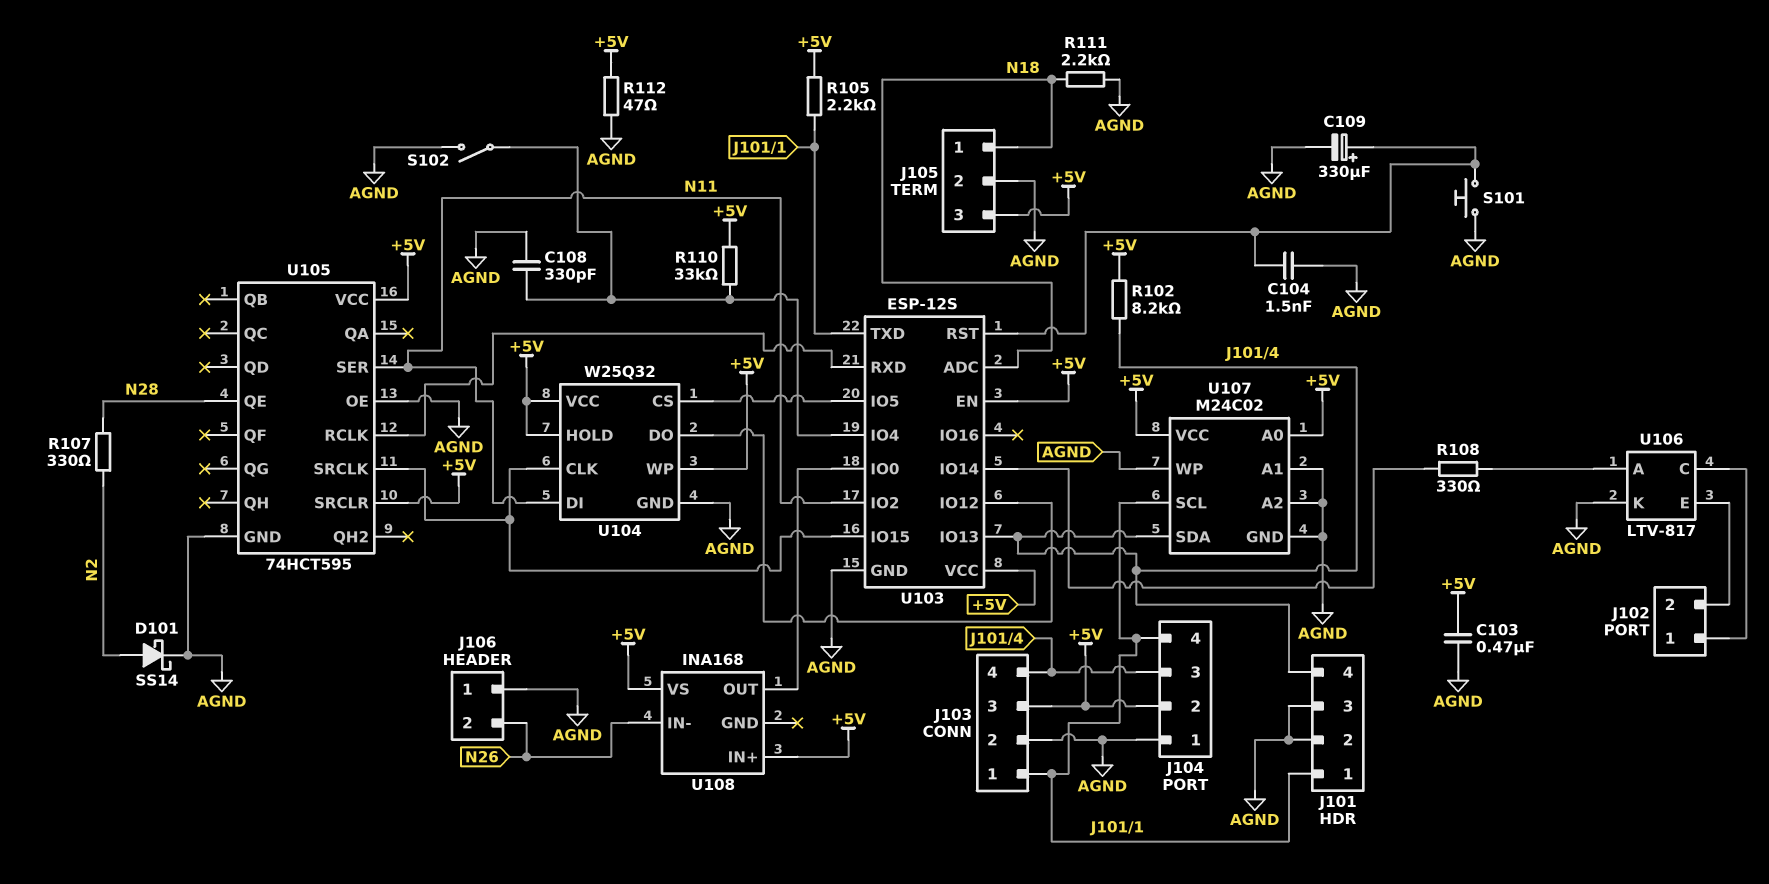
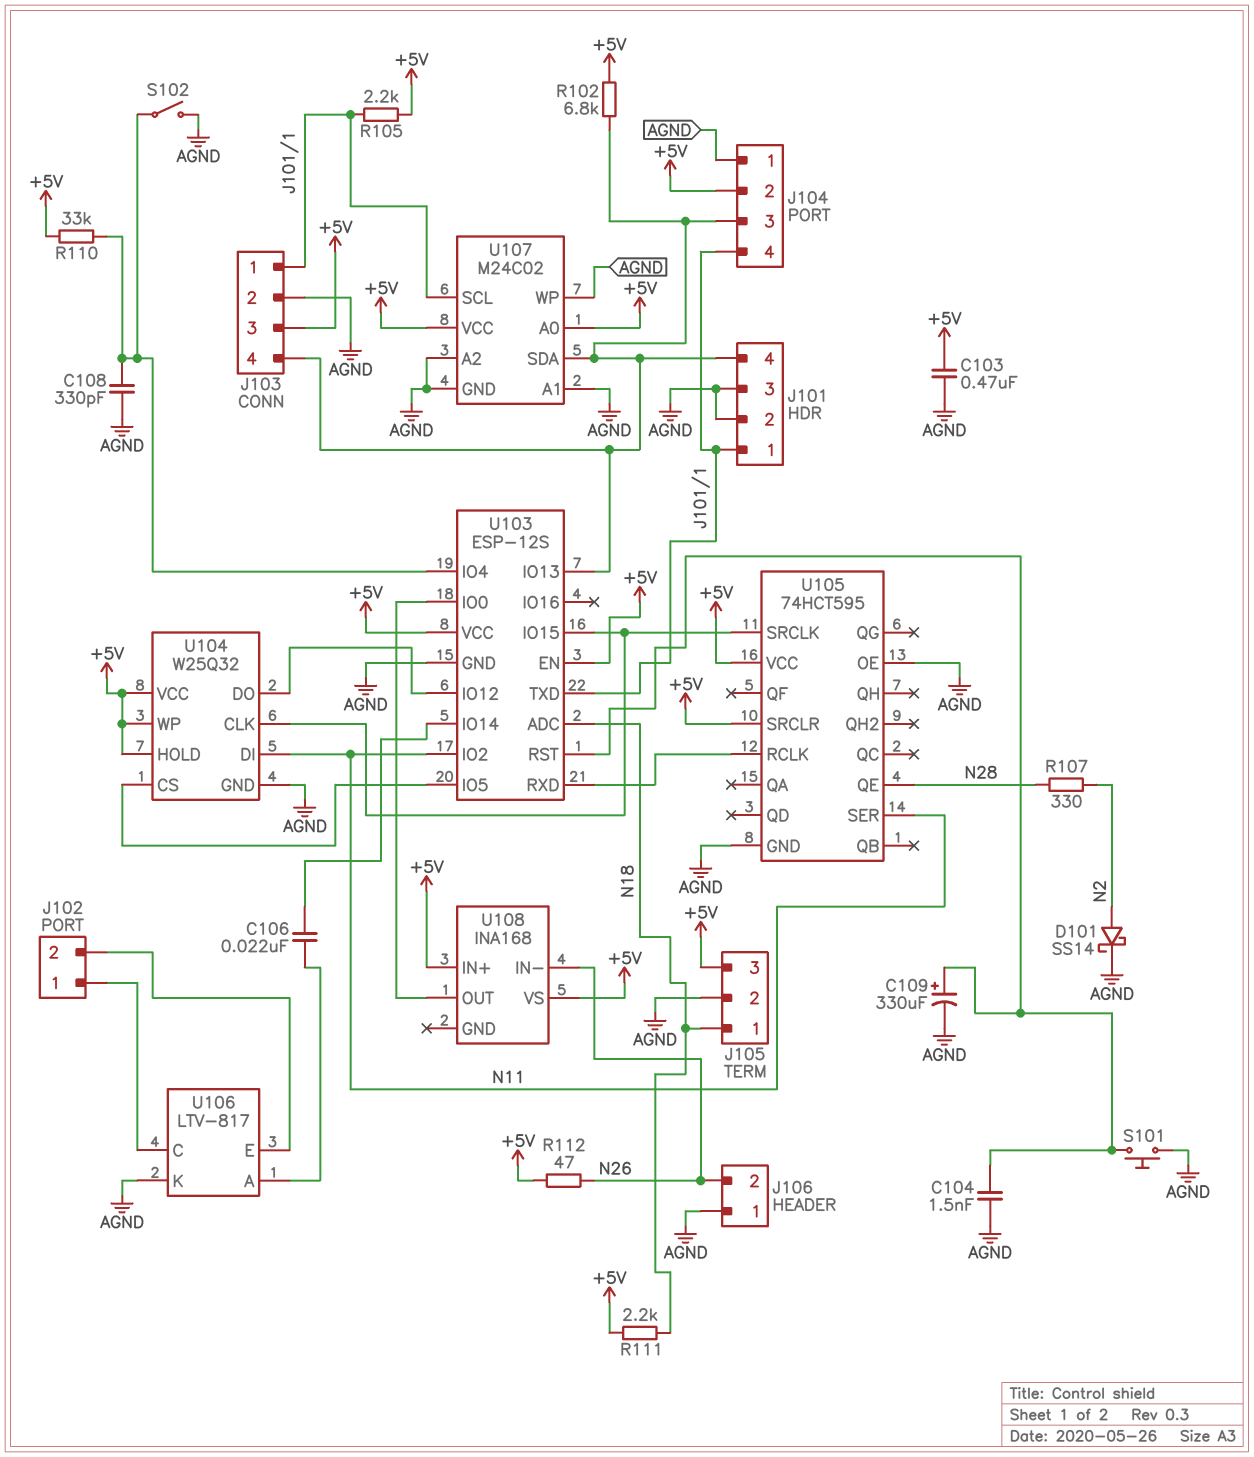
C106: none -> 22nF (U103/IO14, U106/A)
R102: 8.2k (+5V, J101/4) -> 6.8k (+5V, J101/4)
R108: 330 (U103/IO14, U106/A) -> none
R111: 2.2k (AGND, N18) -> 2.2k (+5V, N18)
R112: 47 (+5V, AGND) -> 47 (+5V, N26)

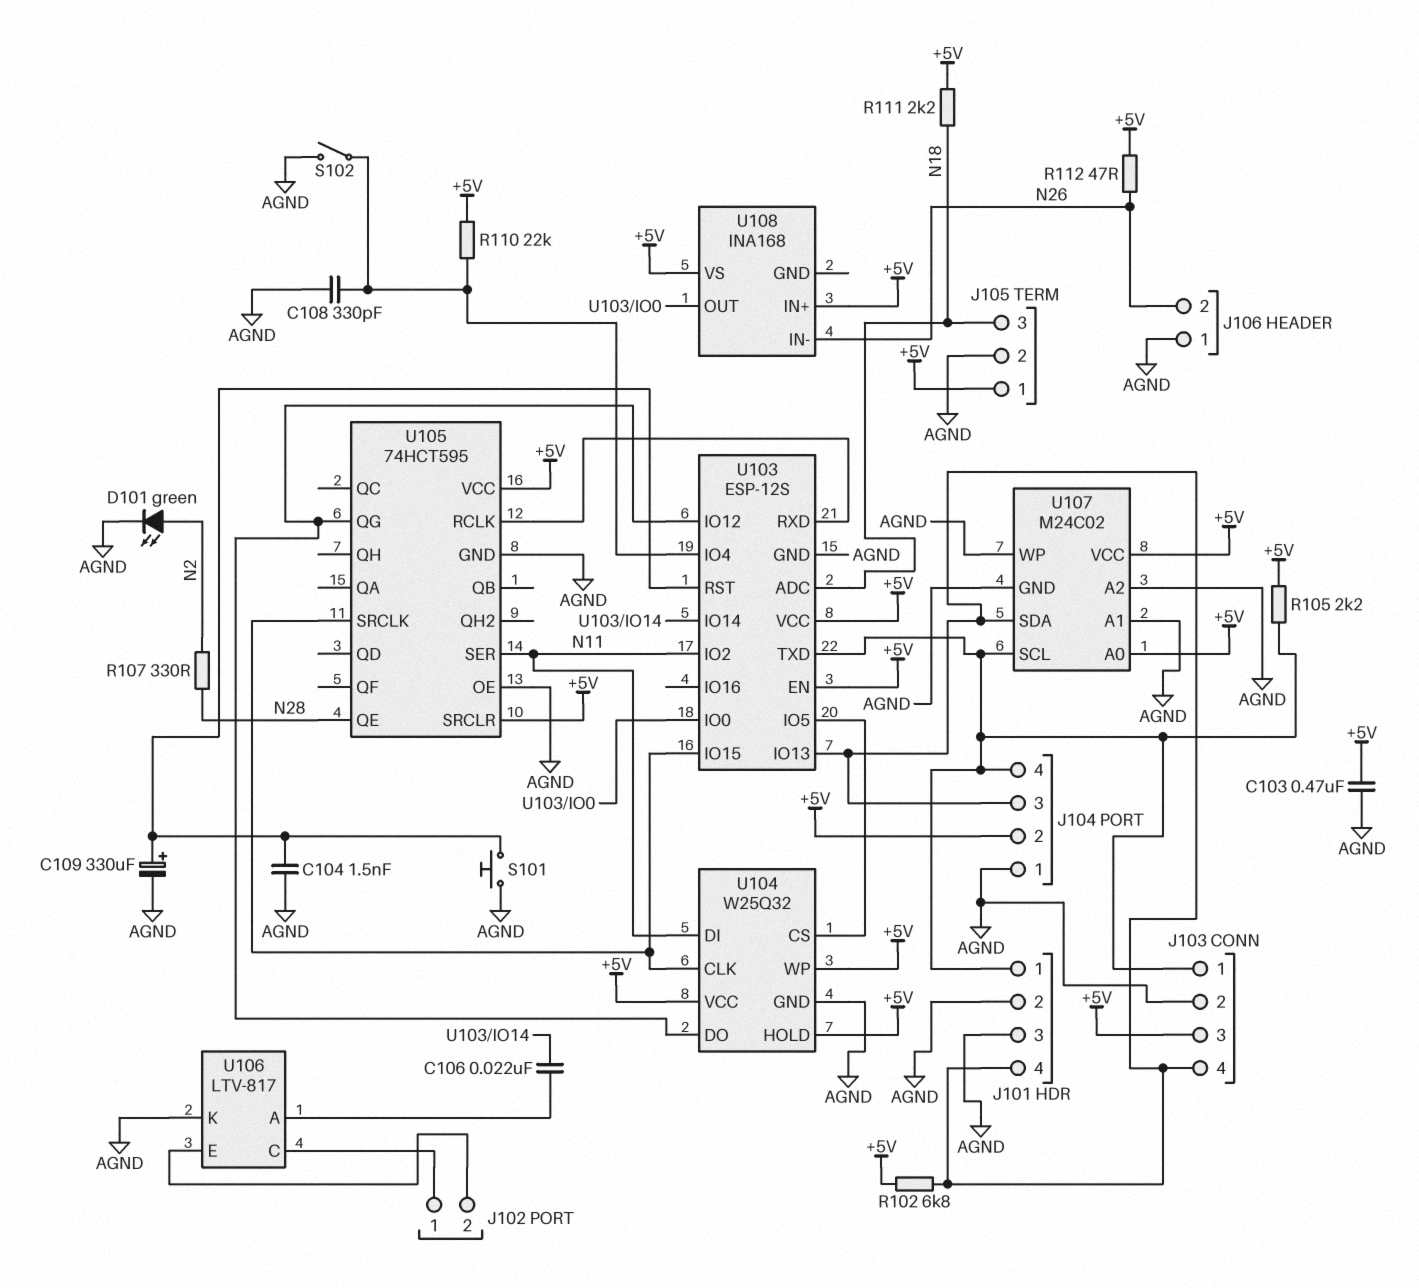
D101: schottky SS14 (A N2, K AGND) -> LED green (A N2, K AGND)
J105 pin 1: N18 -> +5V
J105 pin 3: +5V -> N18
R110: 33k (+5V, U103/IO4) -> 22k (+5V, U103/IO4)
U105 pin QG: none -> U103/IO12

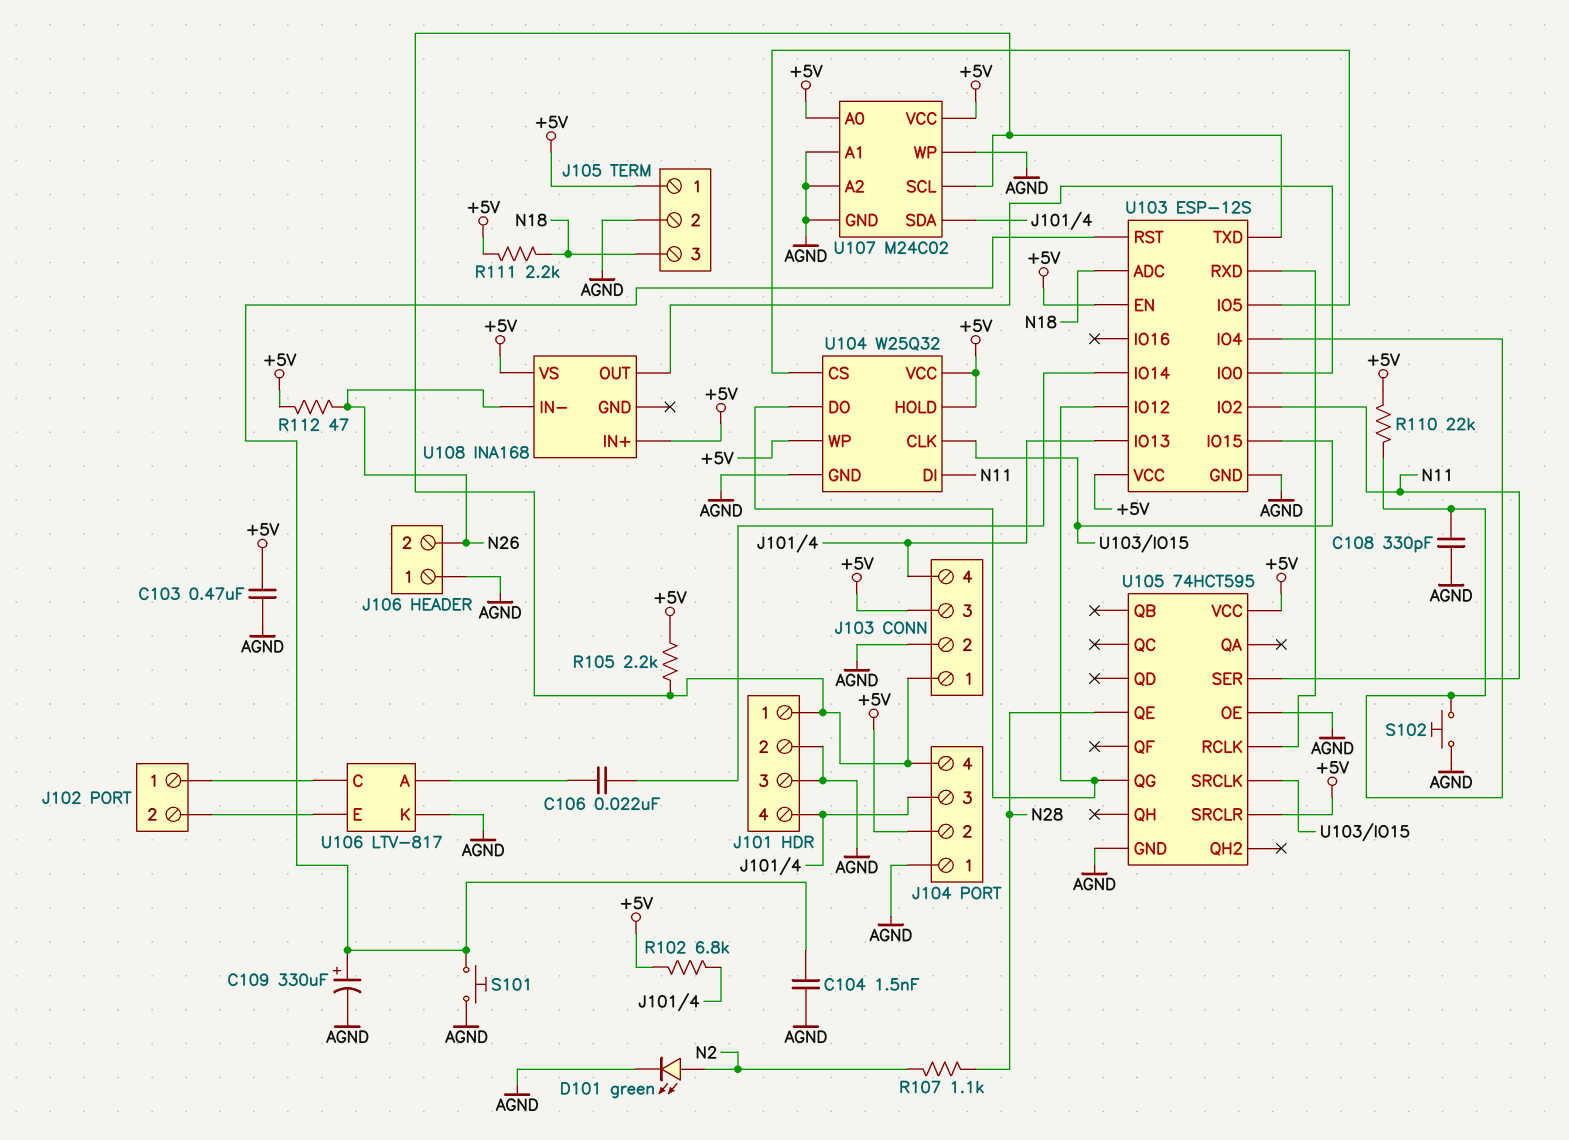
R107: 330 (N2, N28) -> 1.1k (N2, N28)
S102: switch (AGND, U103/IO4) -> button (AGND, U103/IO4)

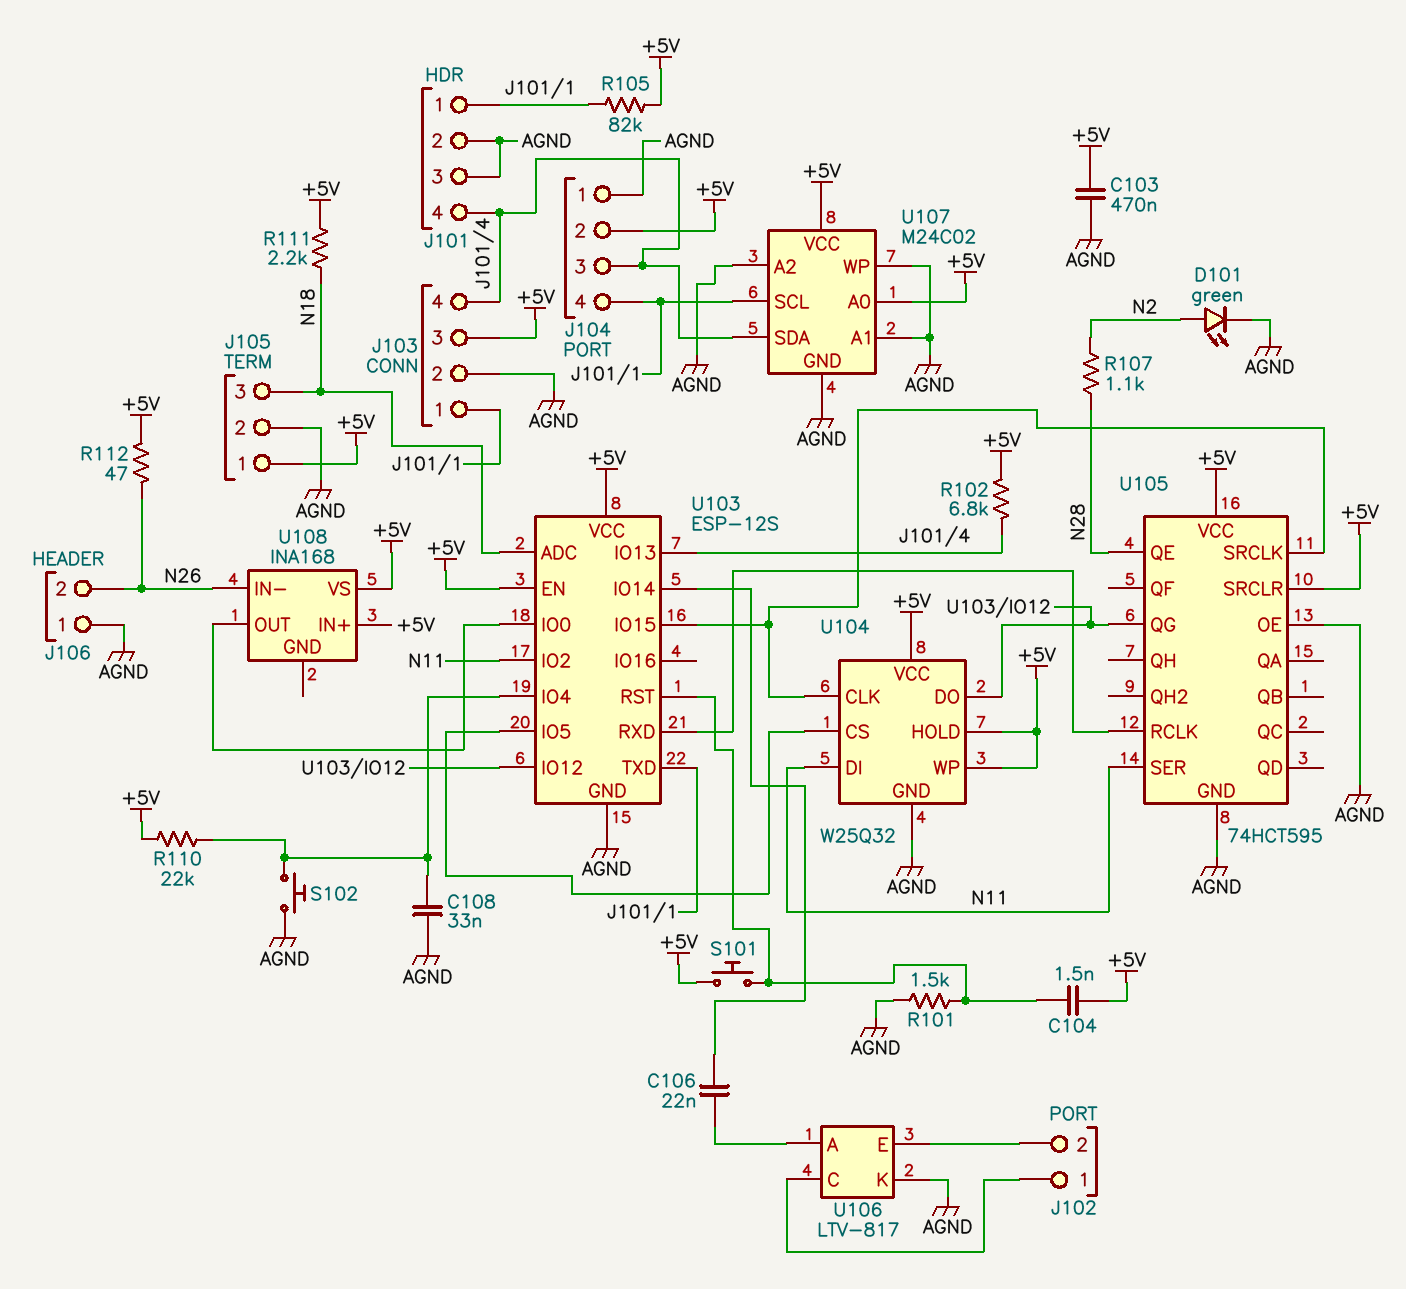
C104: 1.5nF (AGND, U103/RST) -> 1.5nF (+5V, U103/RST)
C108: 330pF (AGND, U103/IO4) -> 33nF (AGND, U103/IO4)
C109: 330uF (plus U103/RST, minus AGND) -> none
R101: none -> 1.5k (AGND, U103/RST)
R105: 2.2k (+5V, J101/1) -> 82k (+5V, J101/1)
S101: button (AGND, U103/RST) -> button (+5V, U103/RST)

